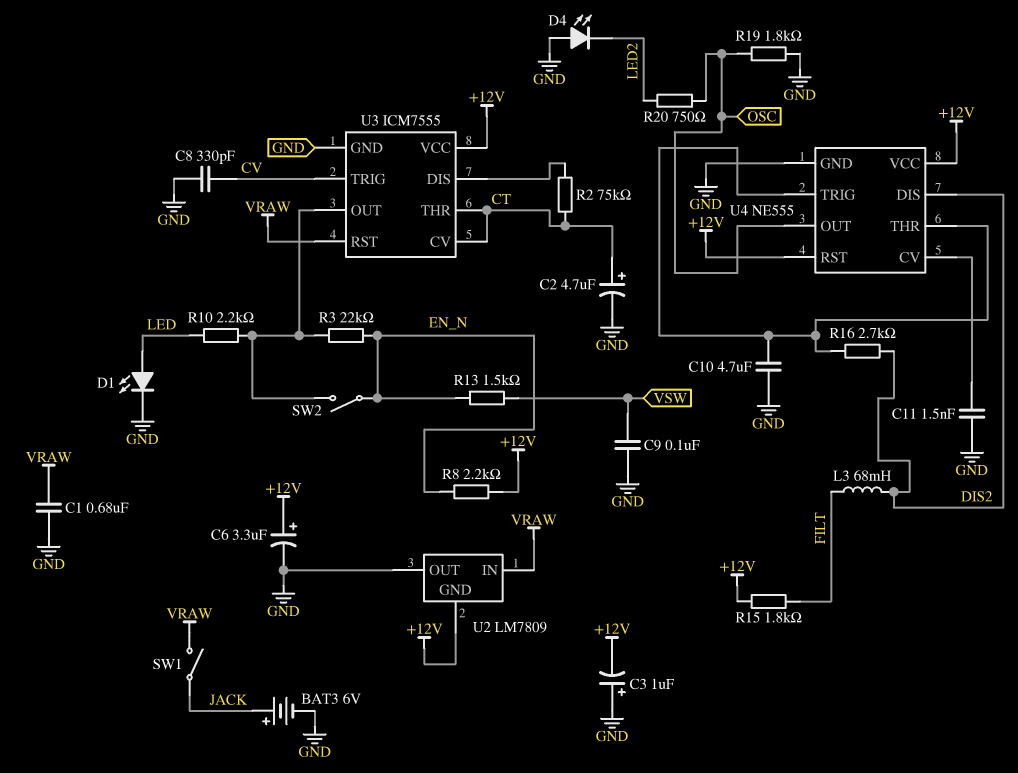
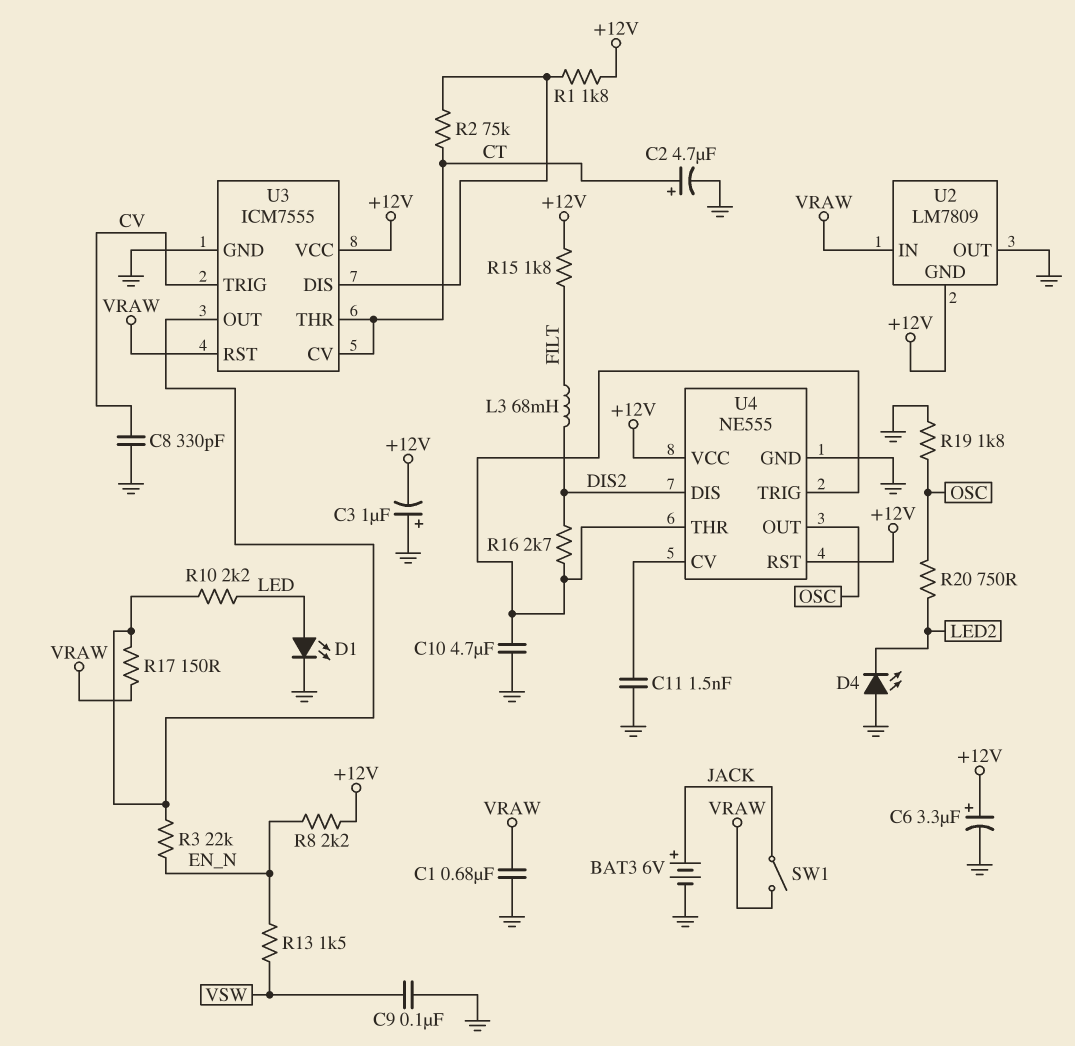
R1: none -> 1.8k (+12V, U3/DIS)
R17: none -> 150 (U3/OUT, VRAW)
SW2: switch (EN_N, U3/OUT) -> none

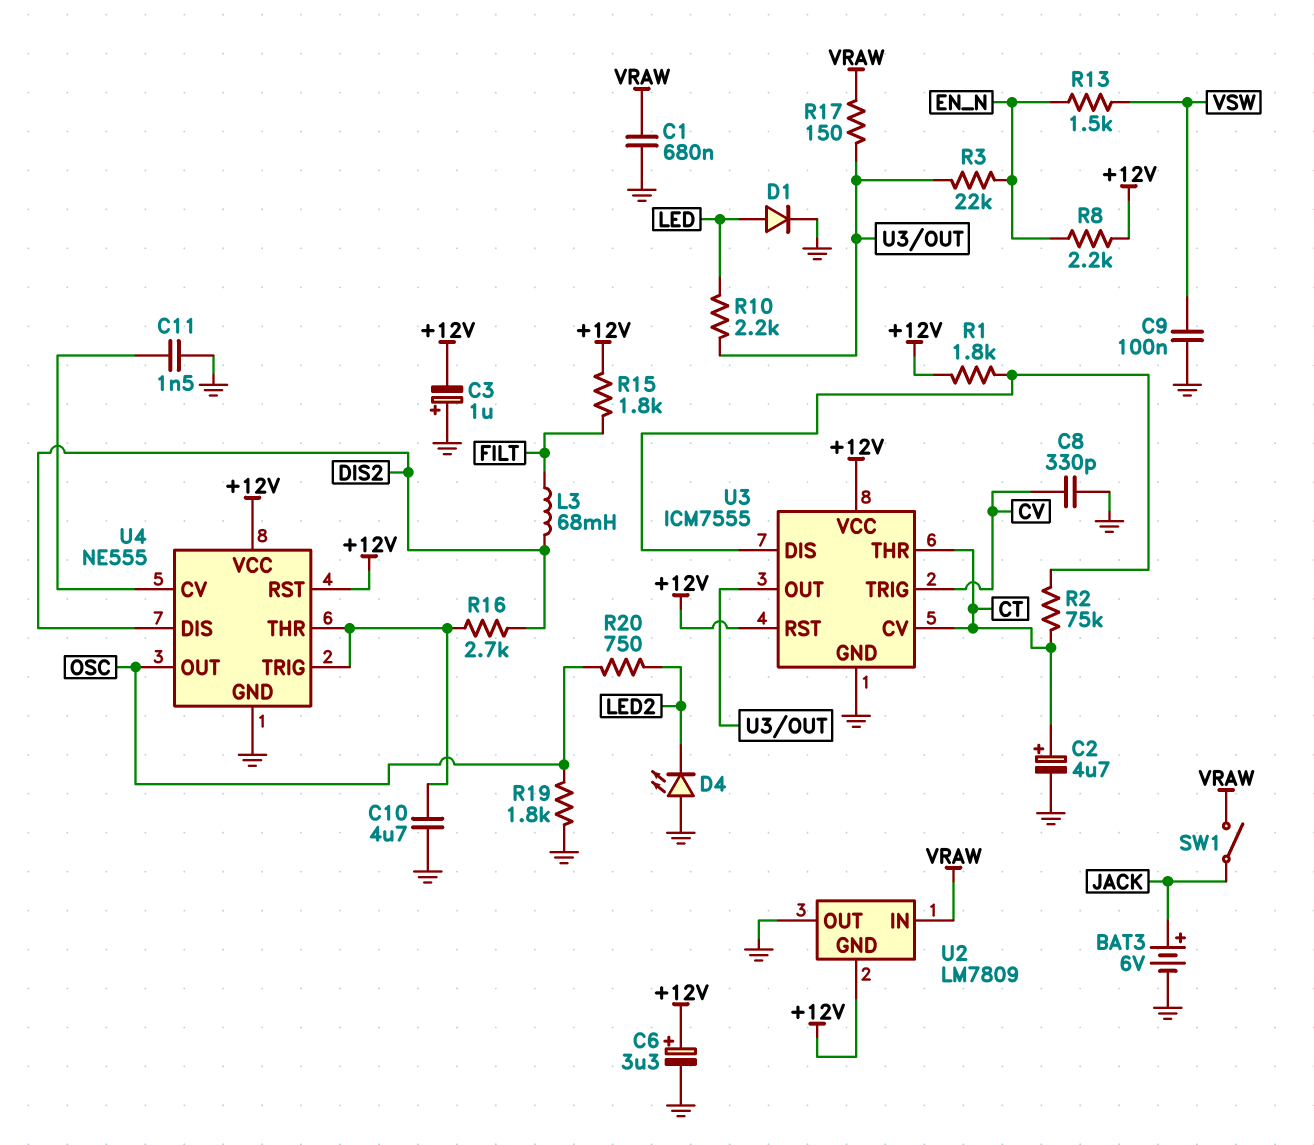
D1: LED (A LED, K GND) -> diode (A LED, K GND)
U3 pin RST: VRAW -> +12V

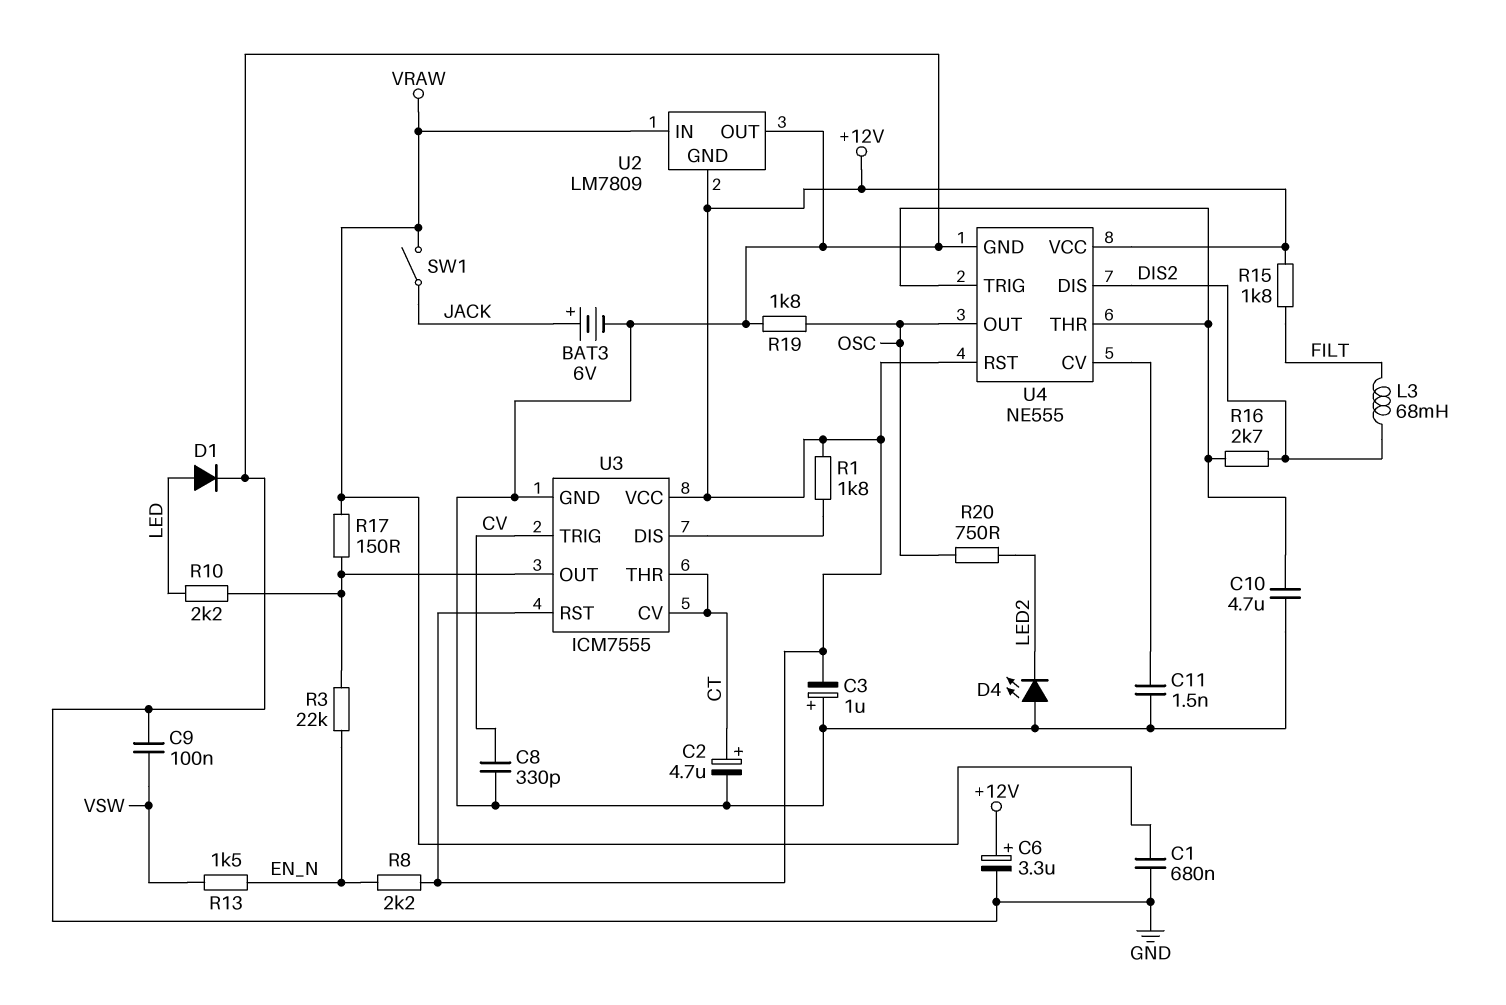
R2: 75k (CT, U3/DIS) -> none

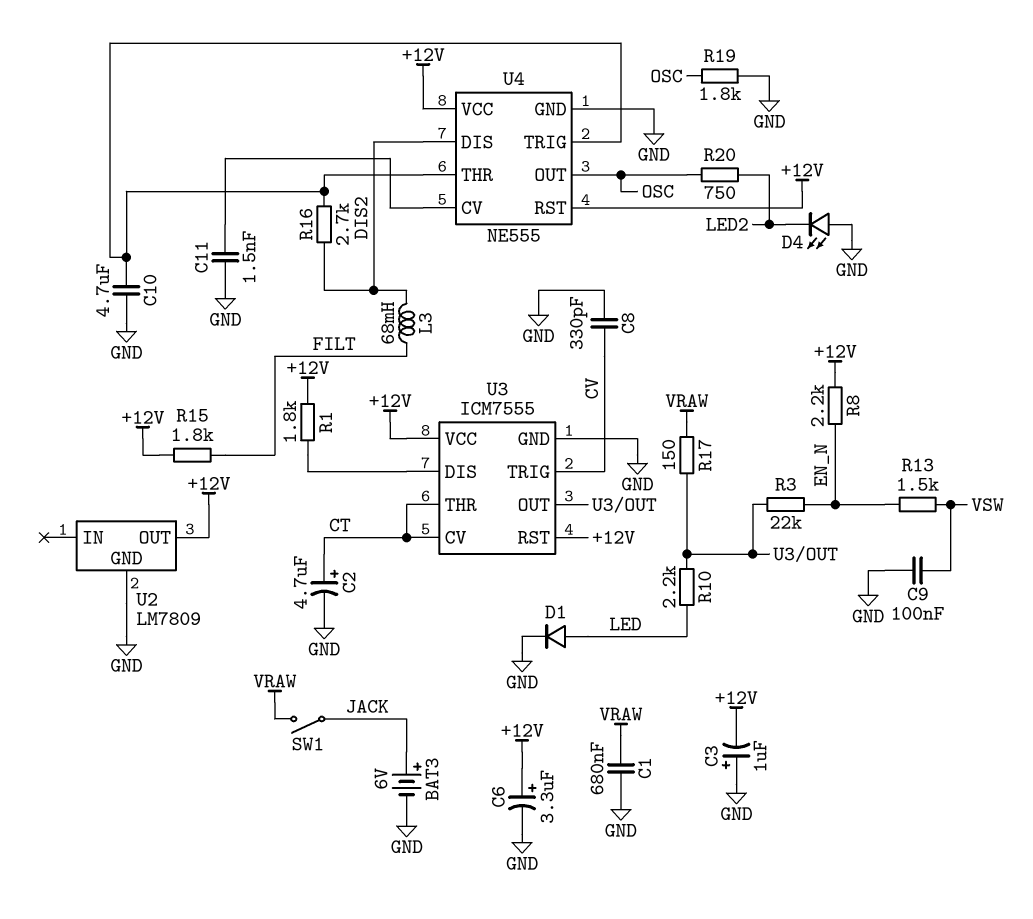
U2 pin GND: +12V -> GND
U2 pin IN: VRAW -> none
U2 pin OUT: GND -> +12V

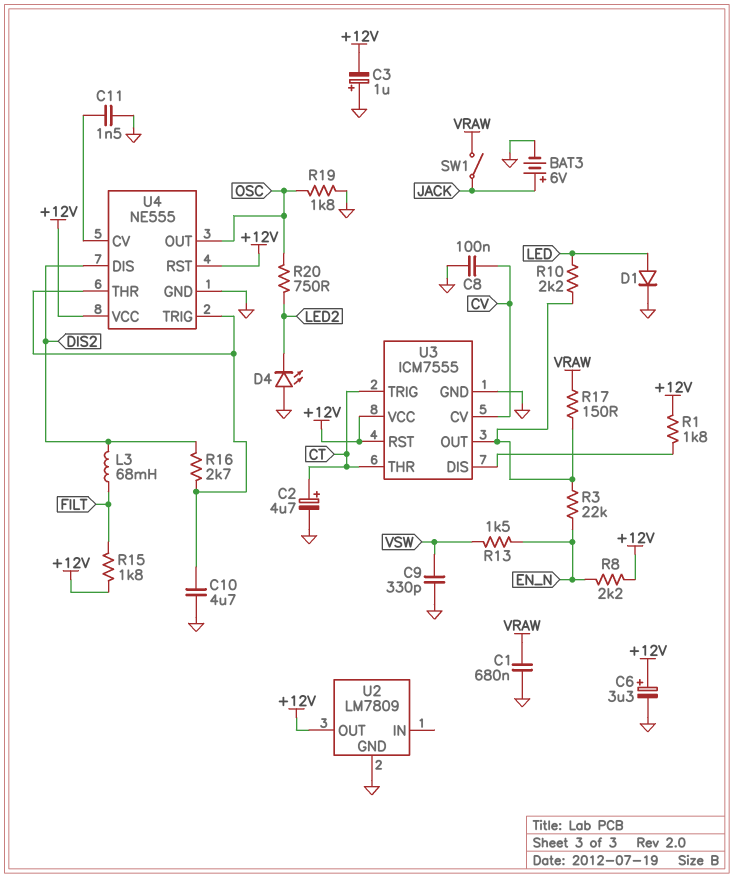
C8: 330pF (CV, GND) -> 100nF (CV, GND)
C9: 100nF (GND, VSW) -> 330pF (GND, VSW)
U3 pin CV: CT -> CV
U3 pin TRIG: CV -> CT

